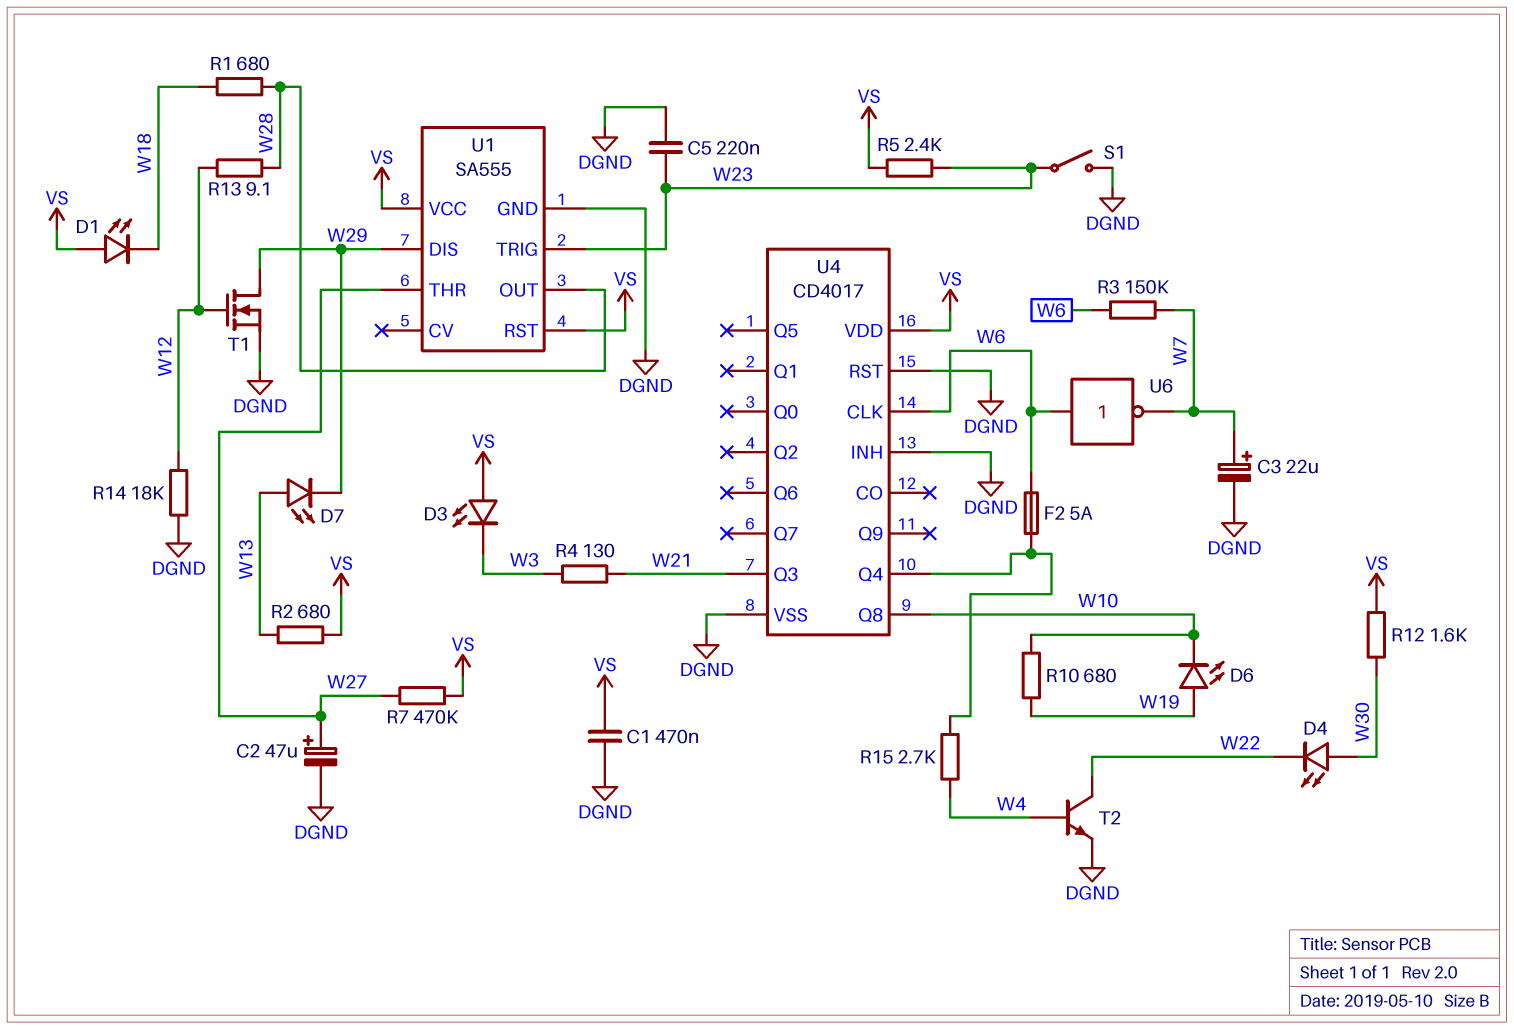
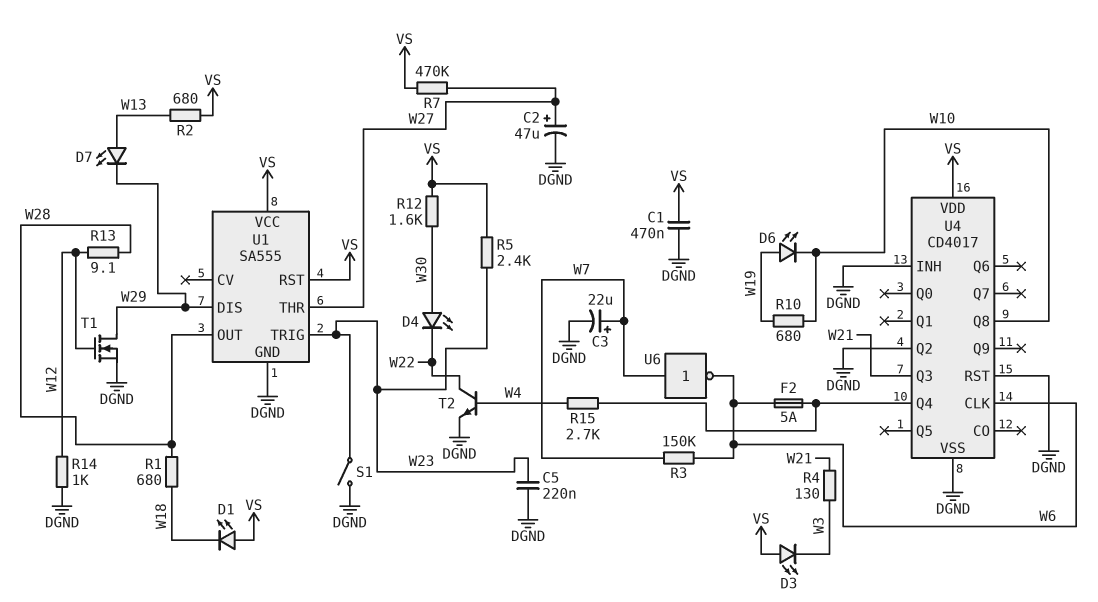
R14: 18k (DGND, W12) -> 1k (DGND, W12)
U4 pin Q2: none -> DGND
U6: NOT (in W6, out W7) -> NOT (in W7, out W6)

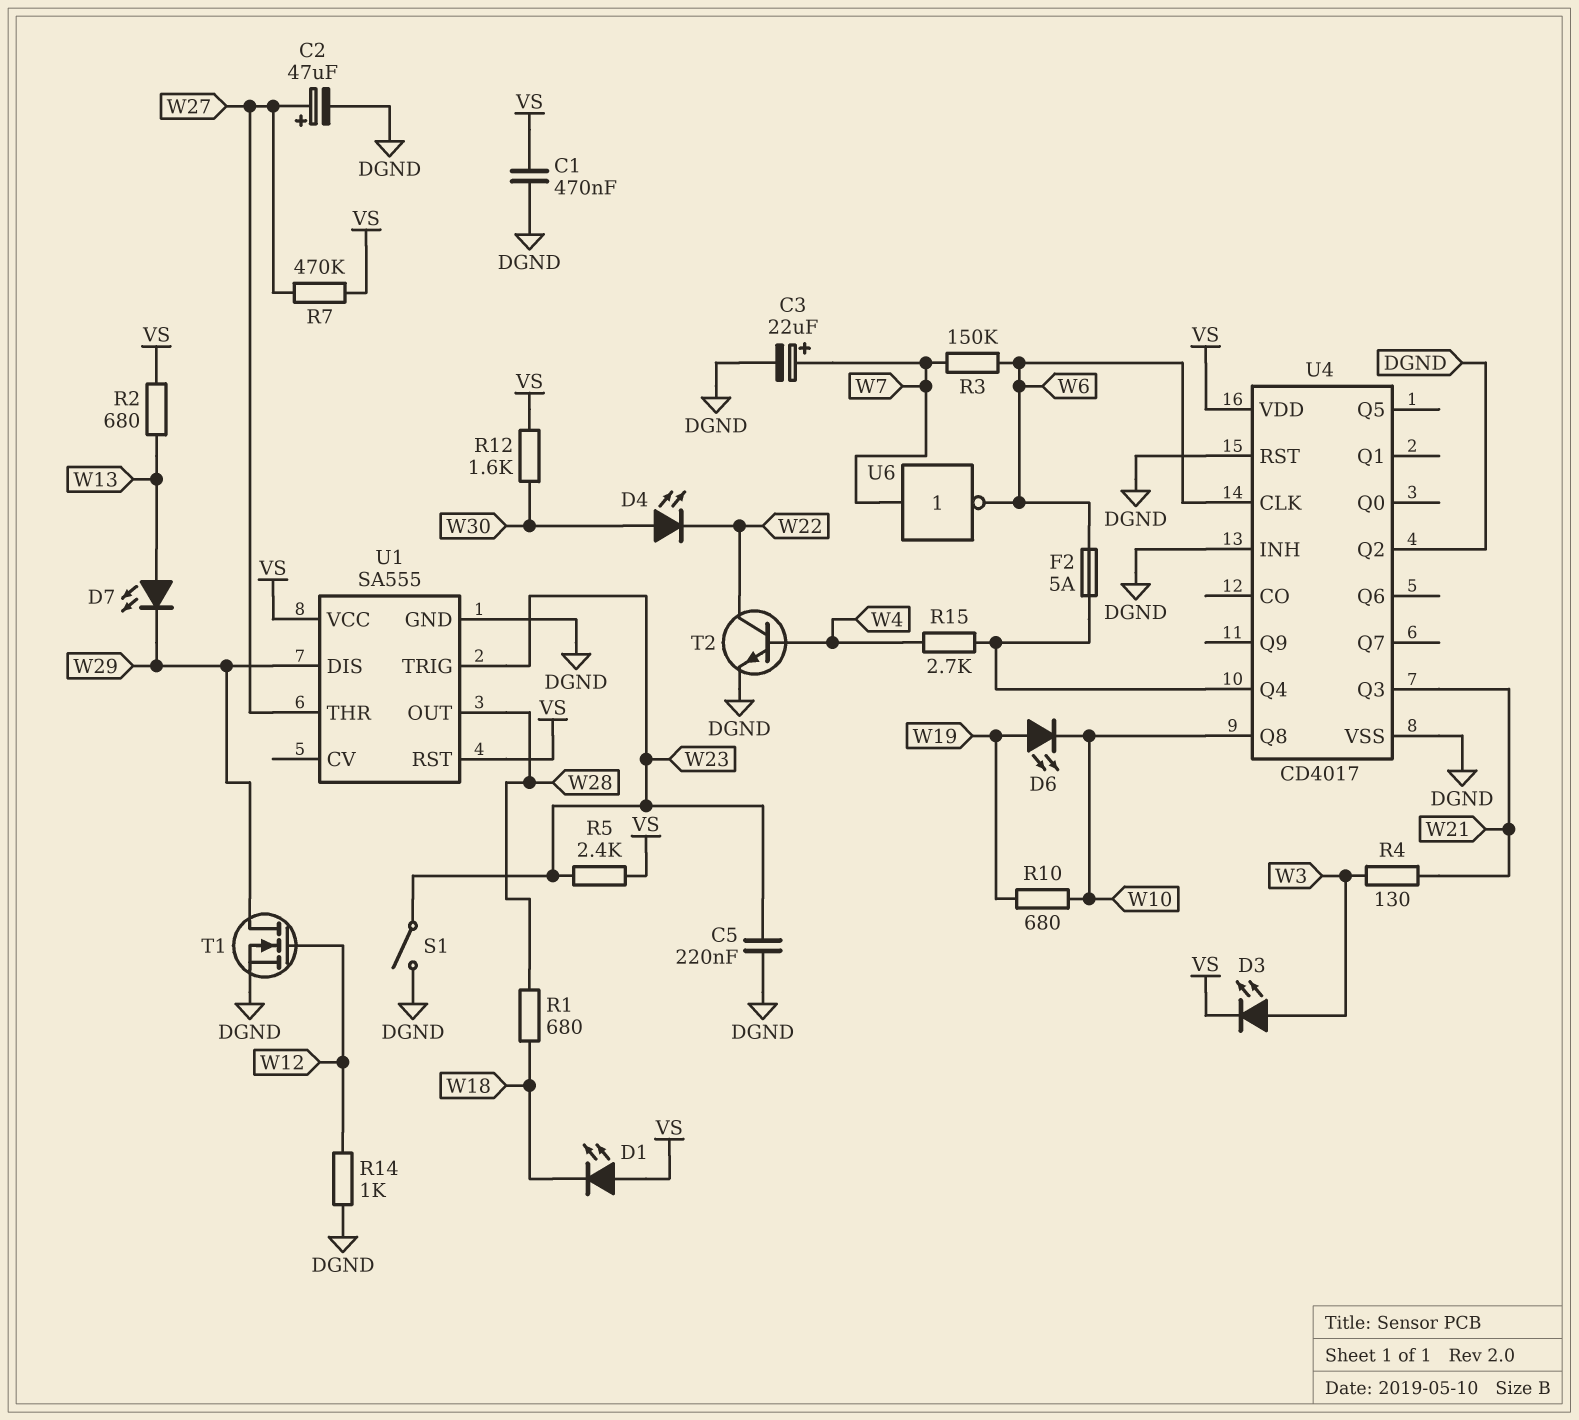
D3: LED (A VS, K W3) -> LED (A W3, K VS)
R13: 9.1 (W12, W28) -> none

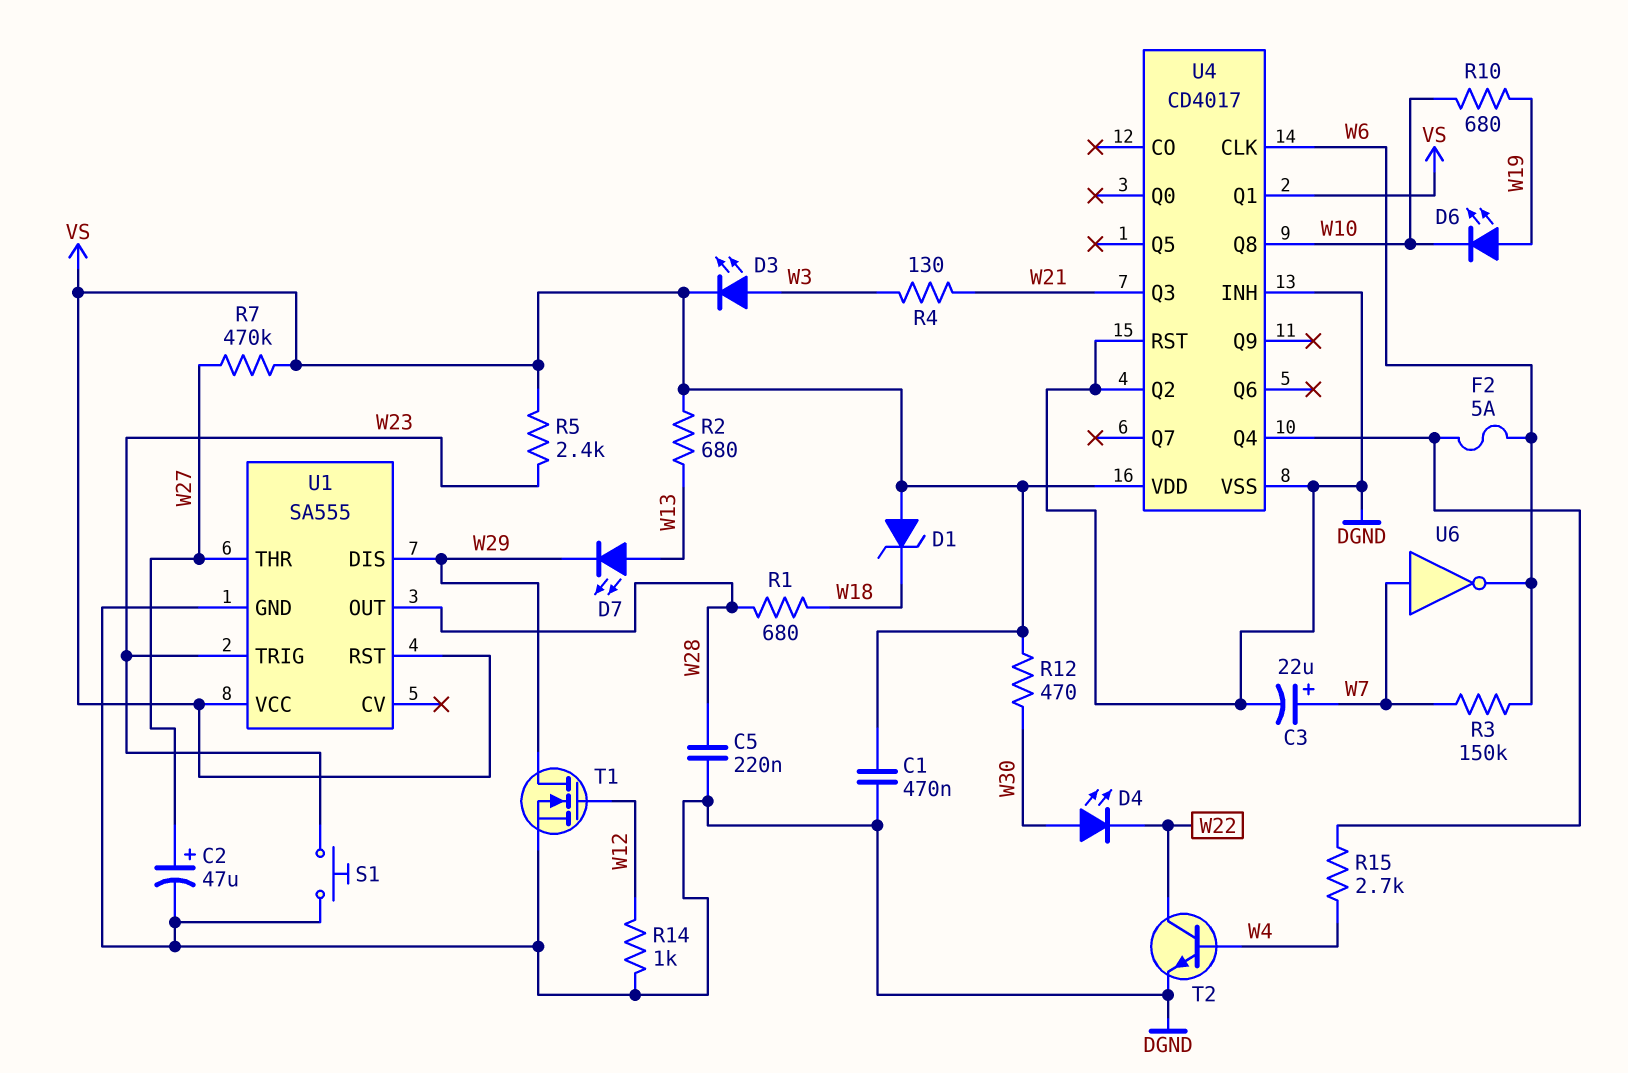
C5: 220nF (DGND, W23) -> 220nF (DGND, W28)
D1: LED (A VS, K W18) -> zener (A VS, K W18)
R12: 1.6k (VS, W30) -> 470 (VS, W30)
S1: switch (DGND, W23) -> button (DGND, W23)
U4 pin Q1: none -> VS

